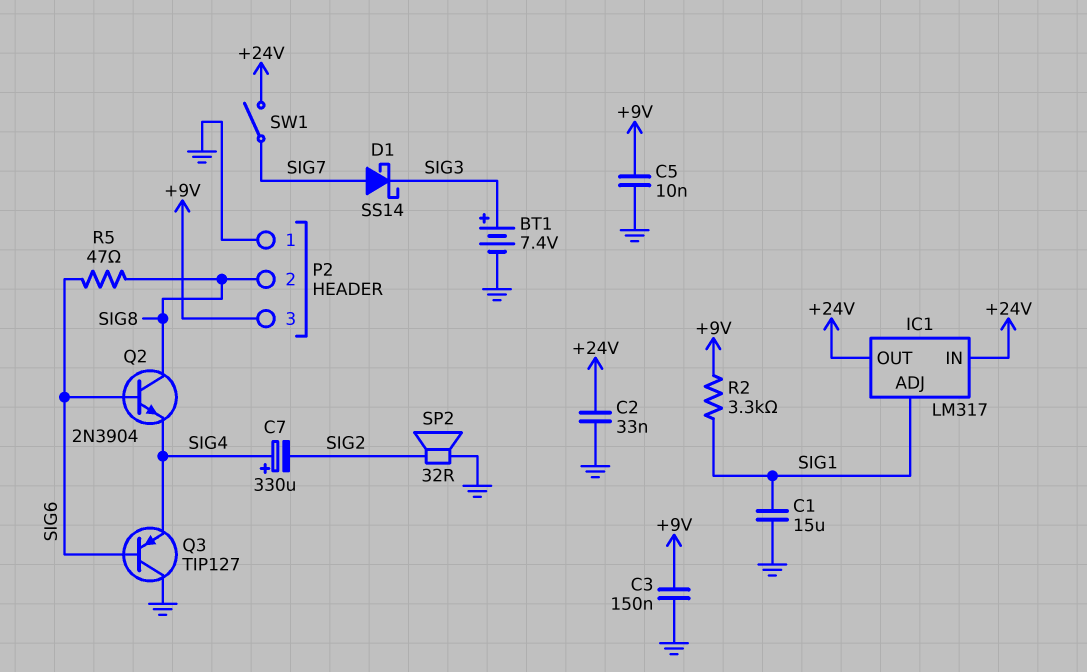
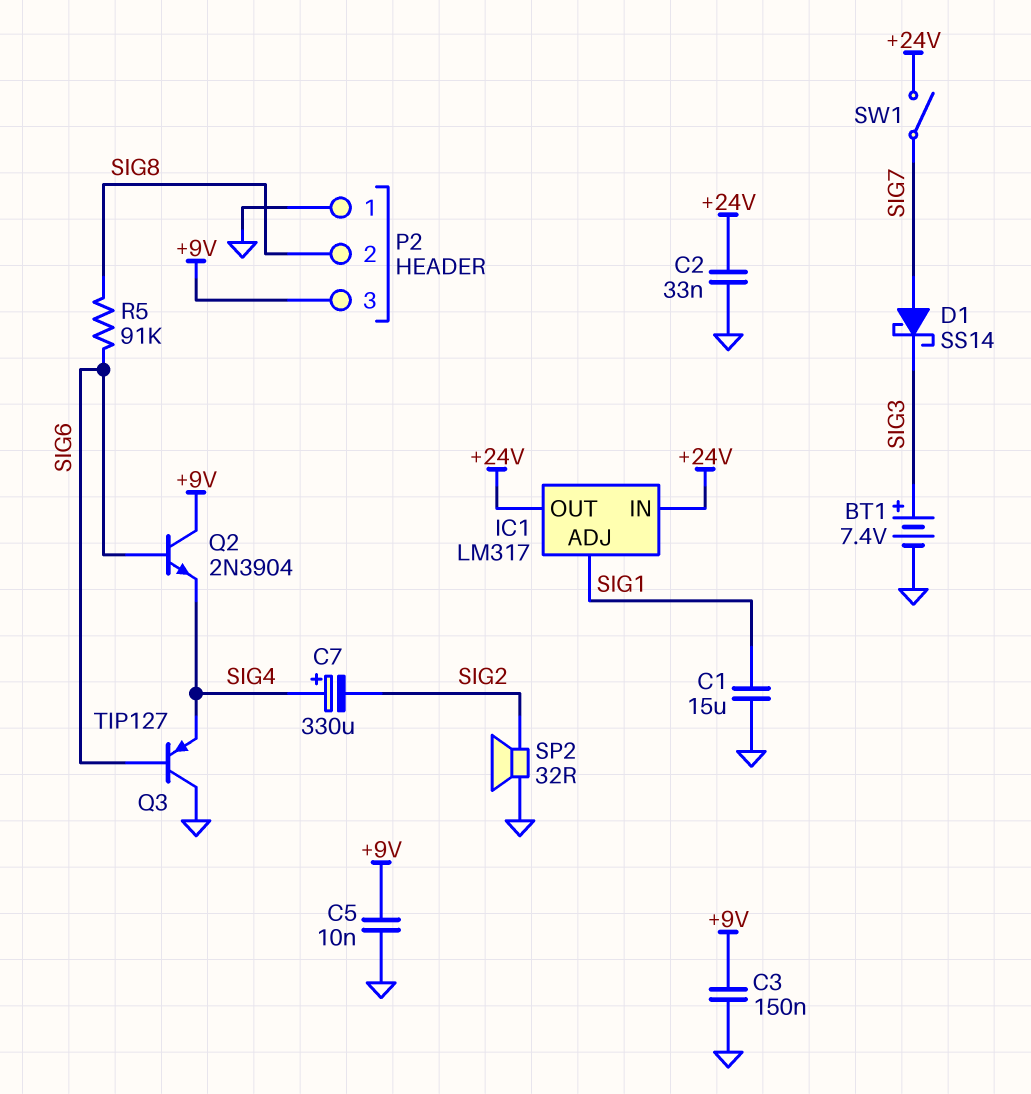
Q2: NPN 2N3904 (B SIG6, C SIG8, E SIG4) -> NPN 2N3904 (B SIG6, C +9V, E SIG4)
R2: 3.3k (+9V, SIG1) -> none
R5: 47 (SIG6, SIG8) -> 91k (SIG6, SIG8)

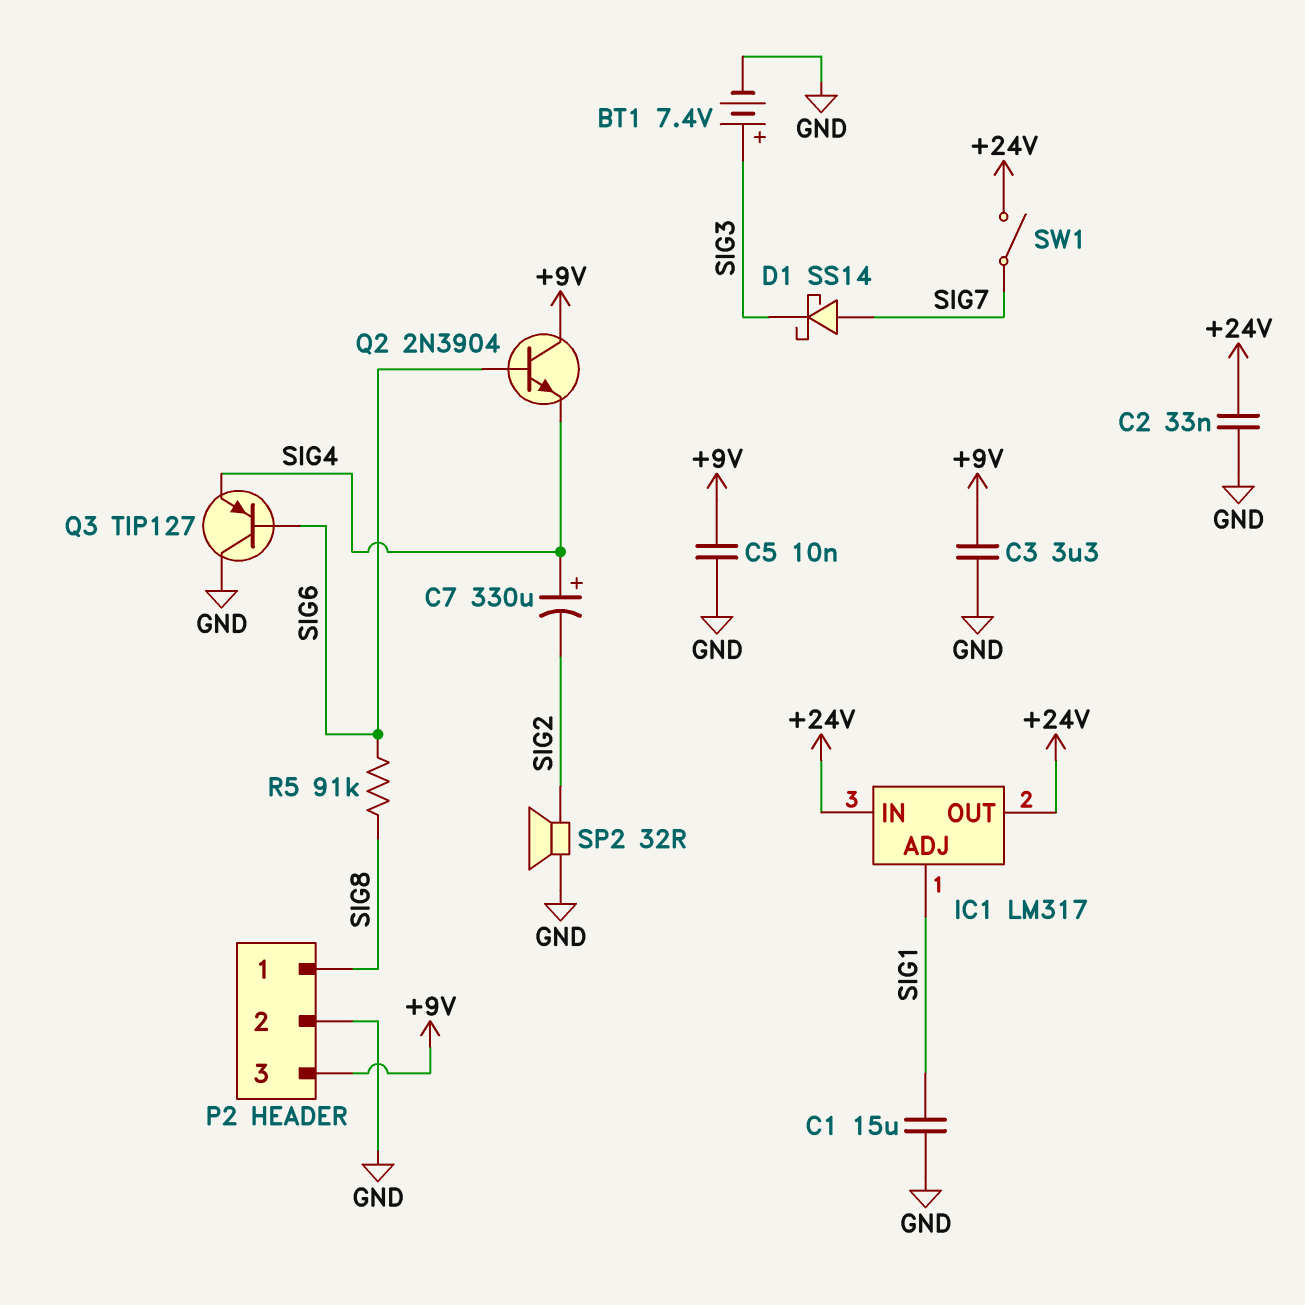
C3: 150nF (+9V, GND) -> 3.3uF (+9V, GND)
P2 pin 1: GND -> SIG8
P2 pin 2: SIG8 -> GND

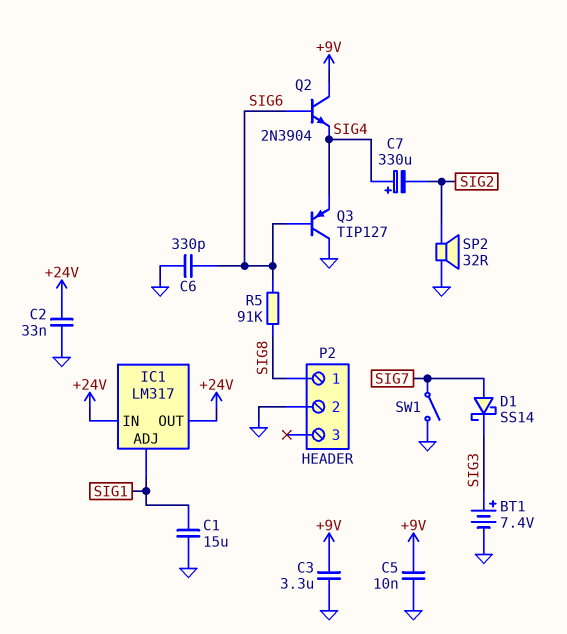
C6: none -> 330pF (GND, SIG6)
P2 pin 3: +9V -> none
SW1: switch (+24V, SIG7) -> switch (GND, SIG7)

